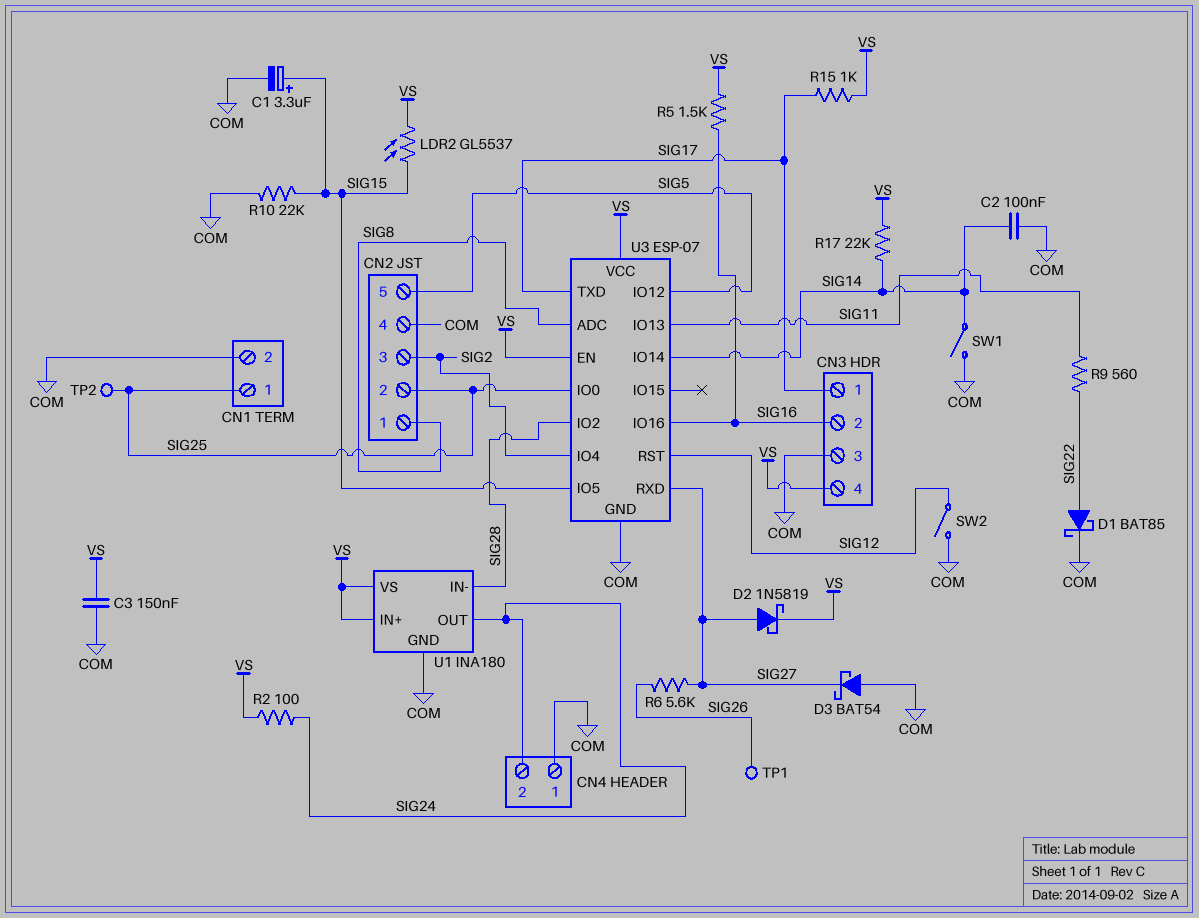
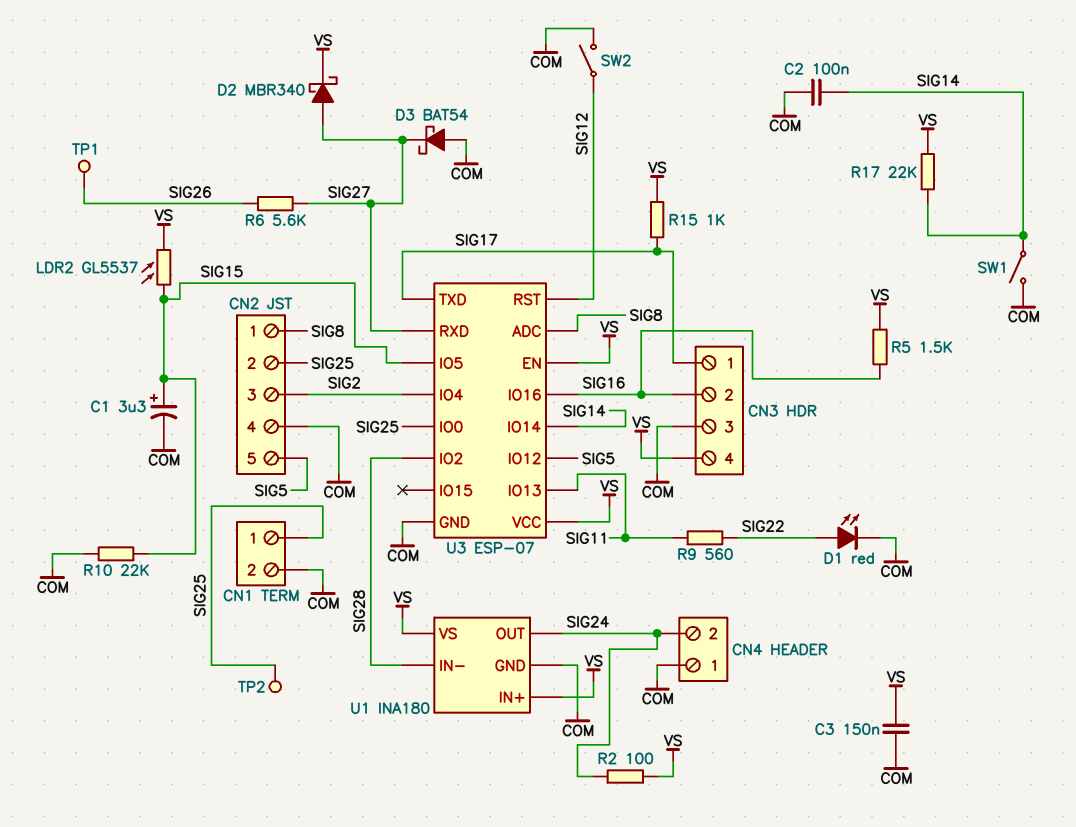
D1: schottky BAT85 (A SIG22, K COM) -> LED red (A SIG22, K COM)
D2: schottky 1N5819 (A SIG27, K VS) -> schottky MBR340 (A SIG27, K VS)

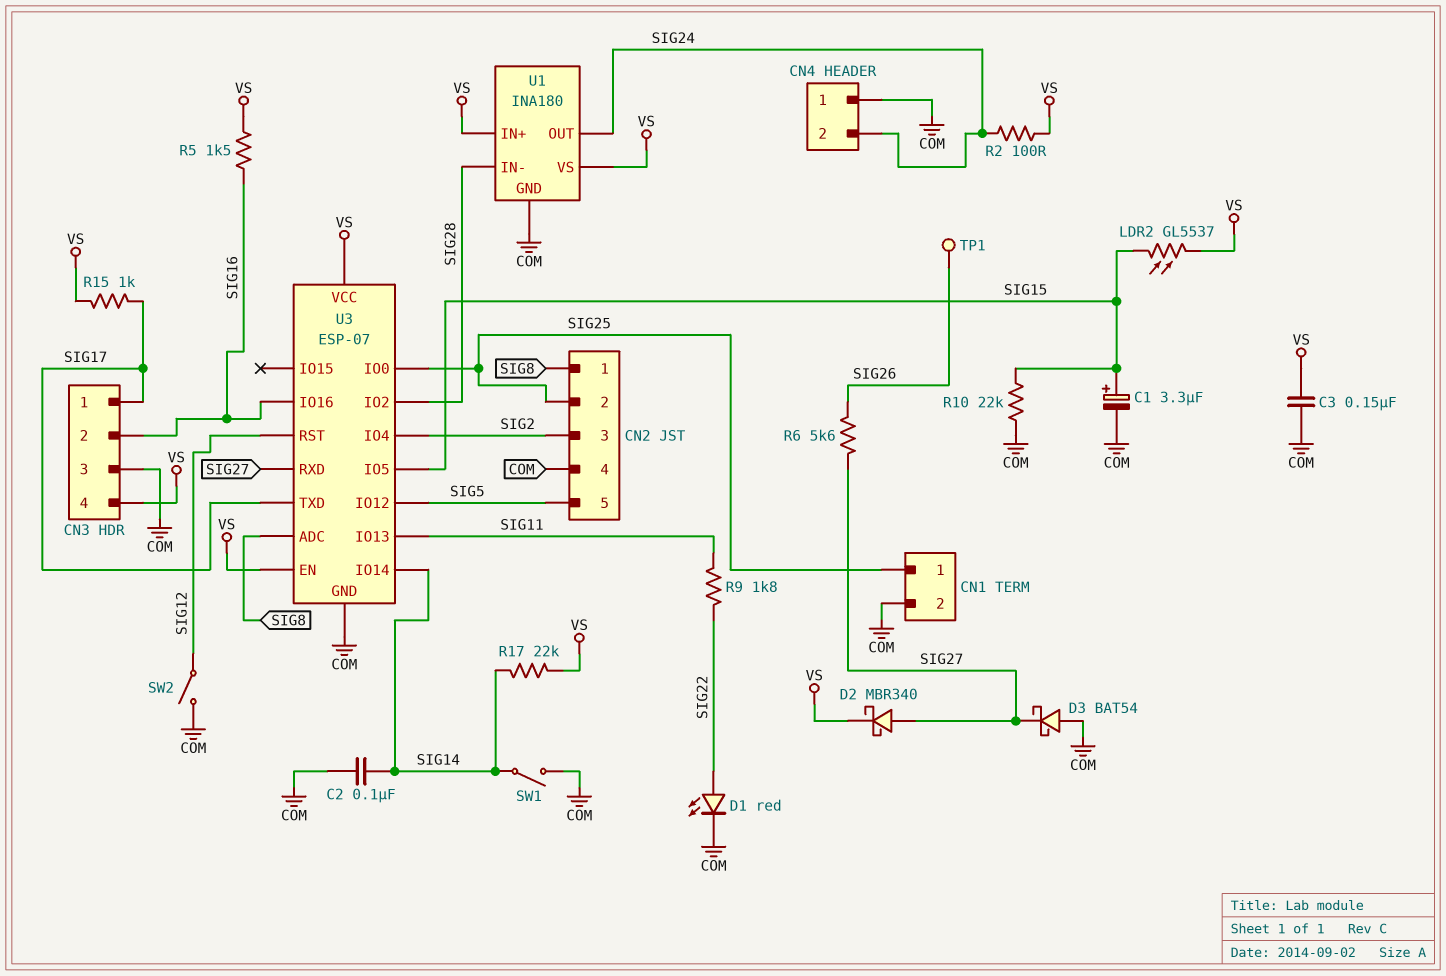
R9: 560 (SIG11, SIG22) -> 1.8k (SIG11, SIG22)
TP2: test point (SIG25) -> none

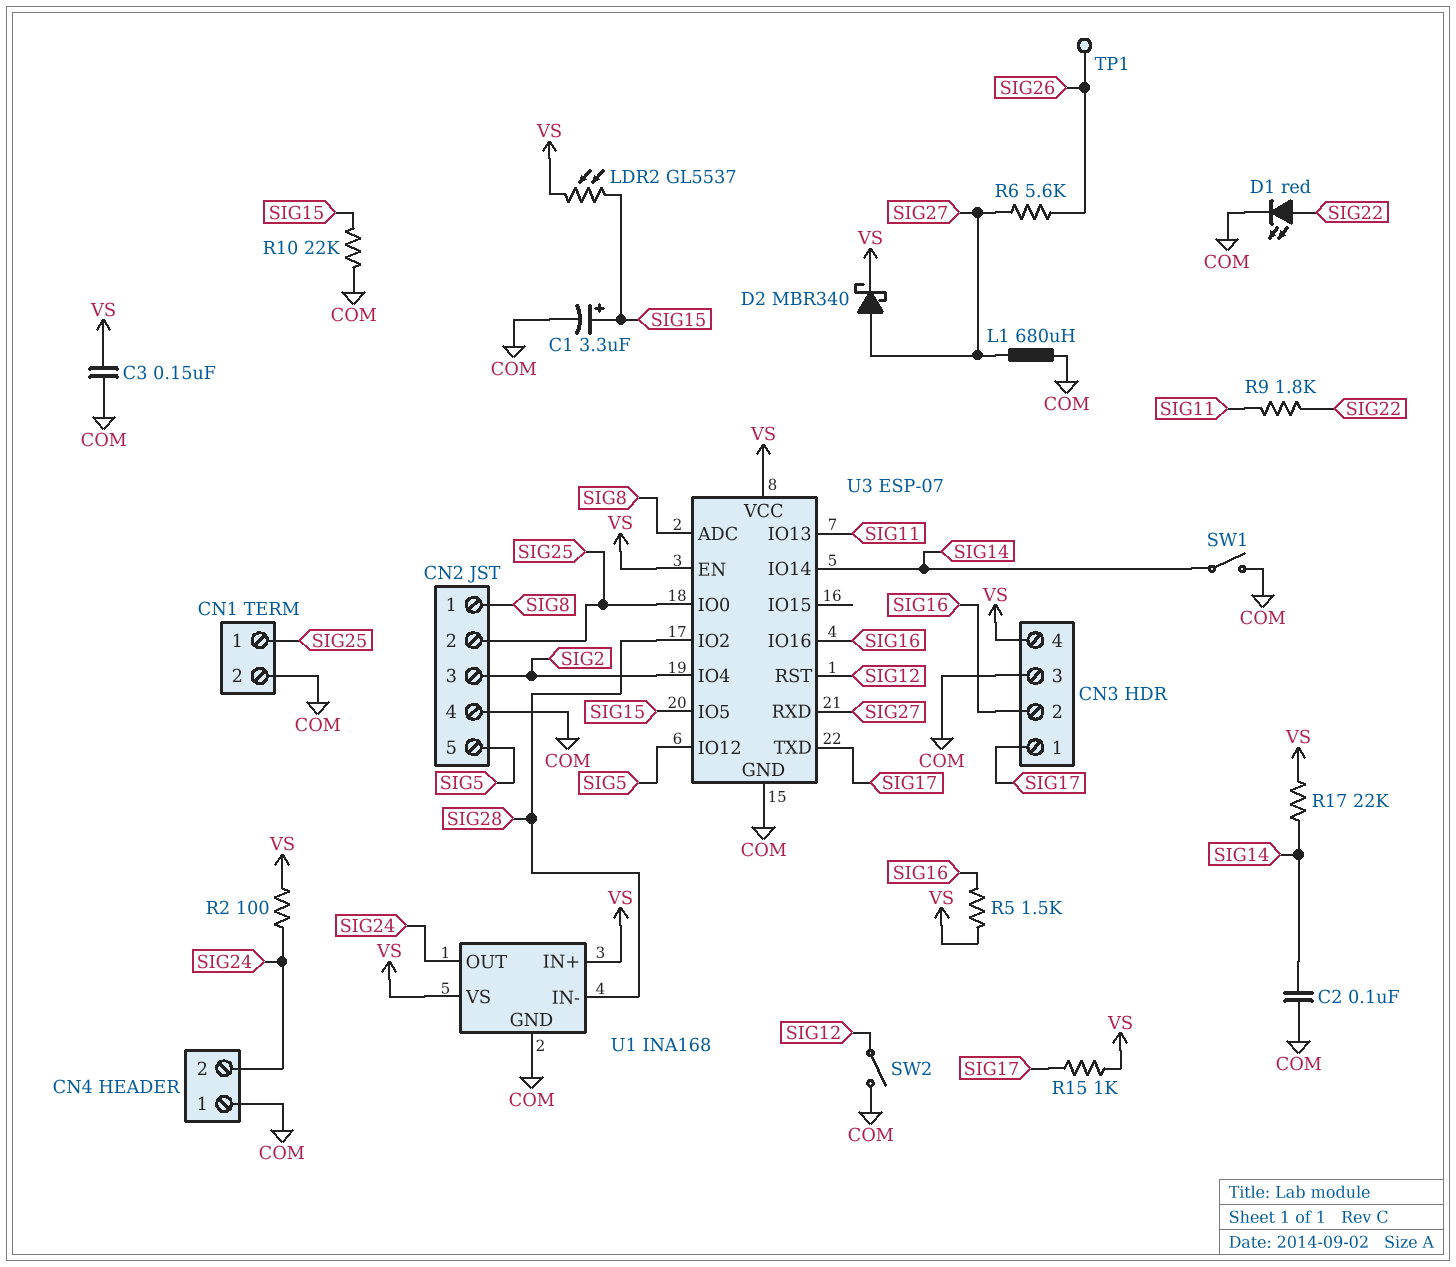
D3: schottky BAT54 (A COM, K SIG27) -> none
L1: none -> 680uH (COM, SIG27)
U1: INA180 -> INA168

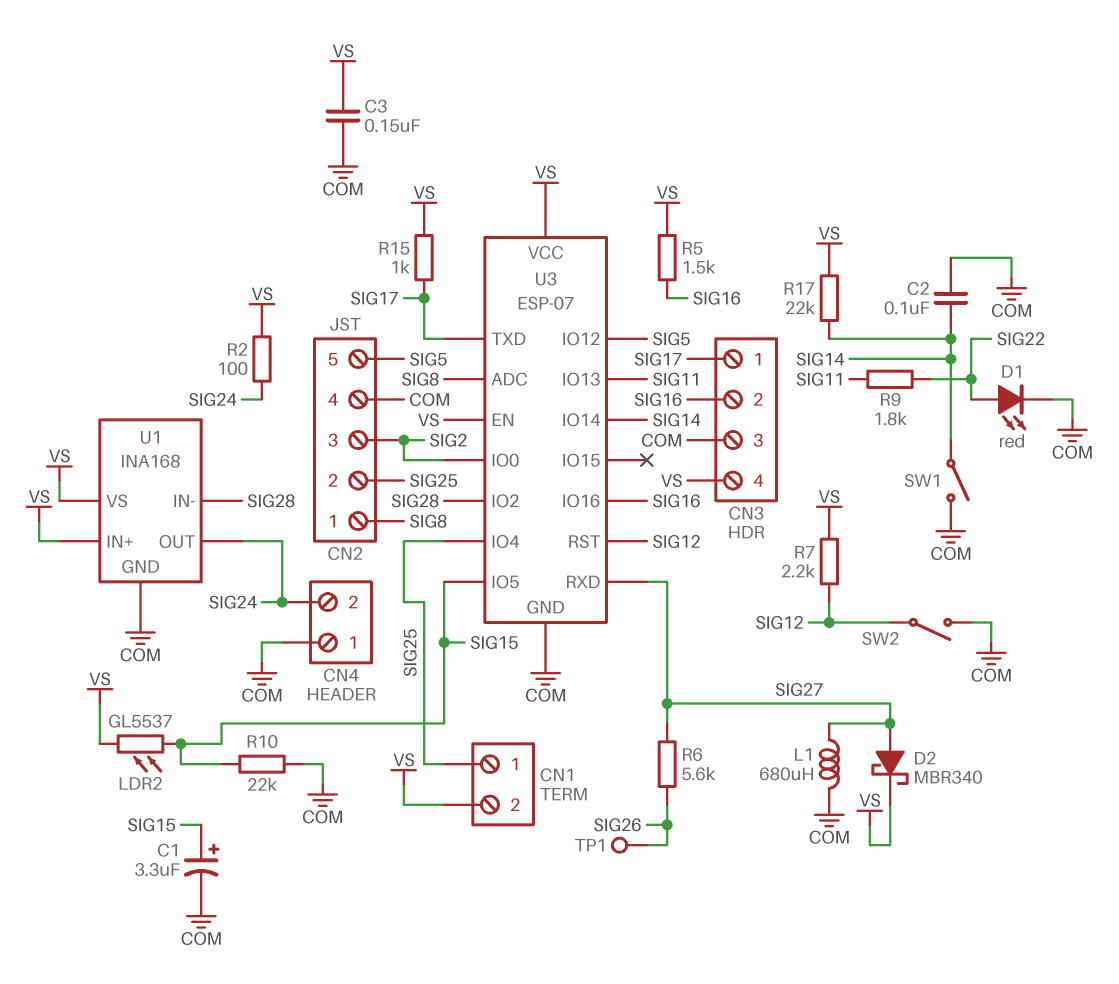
CN1 pin 2: COM -> VS
R7: none -> 2.2k (SIG12, VS)
U3 pin IO0: SIG25 -> SIG2
U3 pin IO4: SIG2 -> SIG25

